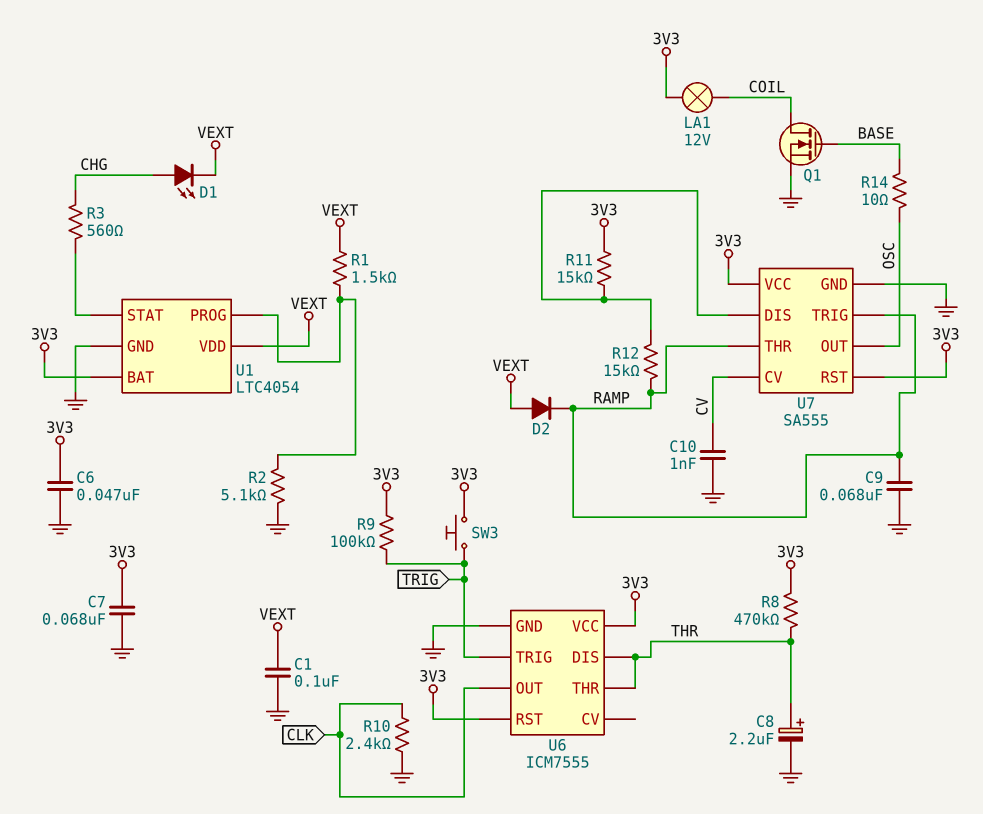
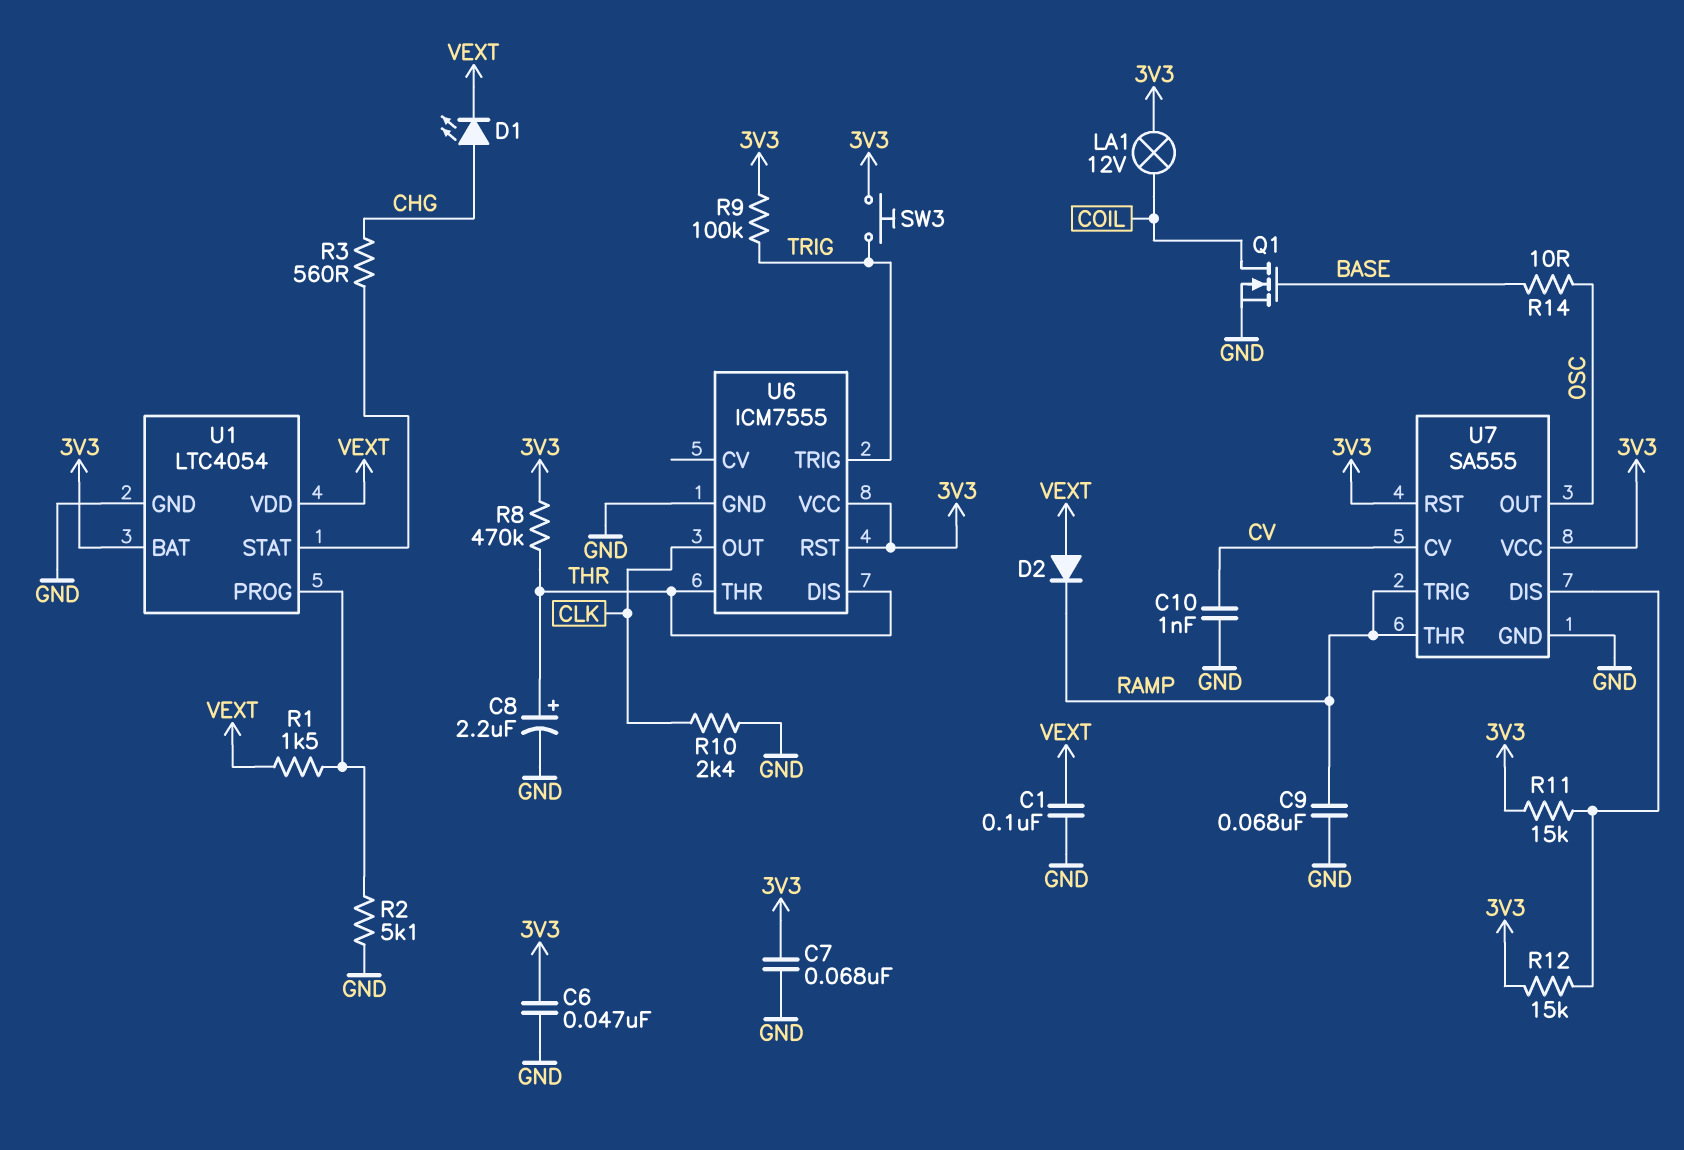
R12: 15k (RAMP, U7/DIS) -> 15k (3V3, U7/DIS)

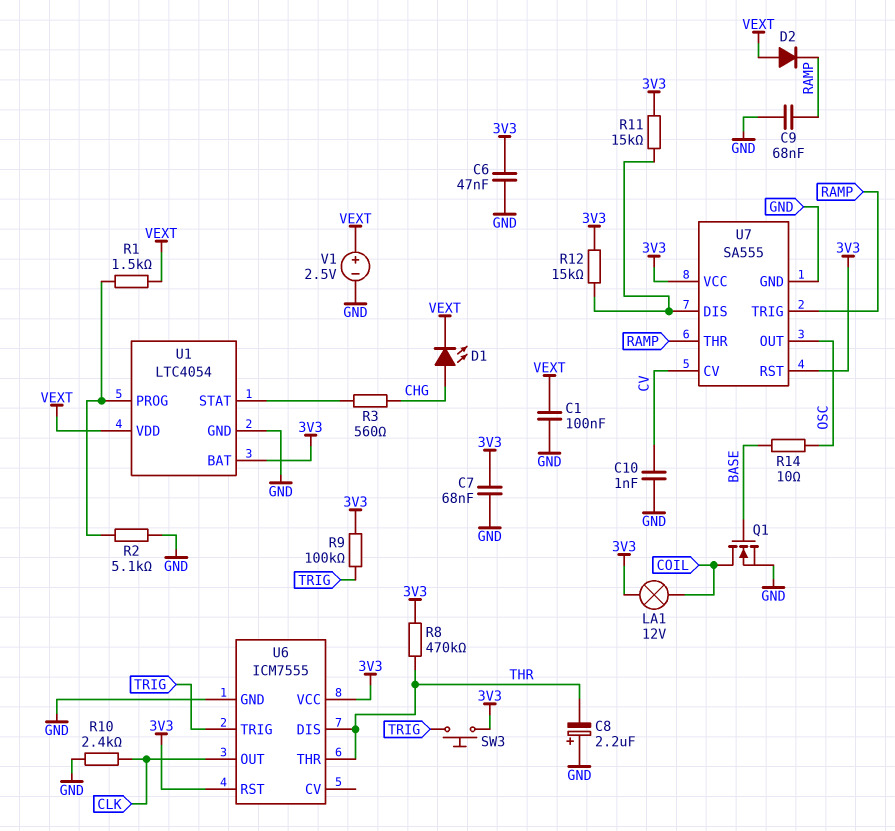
C8: 2.2uF (plus THR, minus GND) -> 2.2uF (plus GND, minus THR)
V1: none -> 2.5V (plus VEXT, minus GND)

